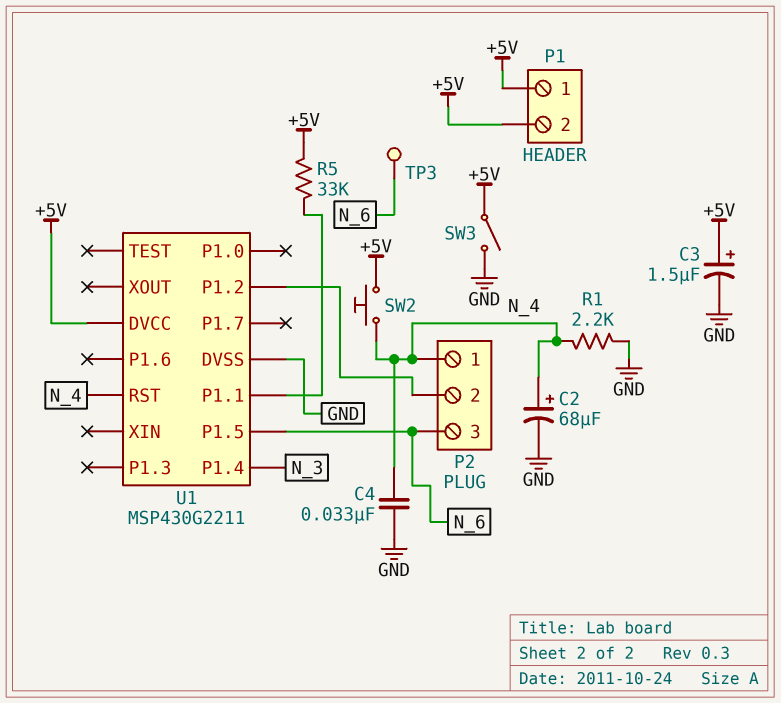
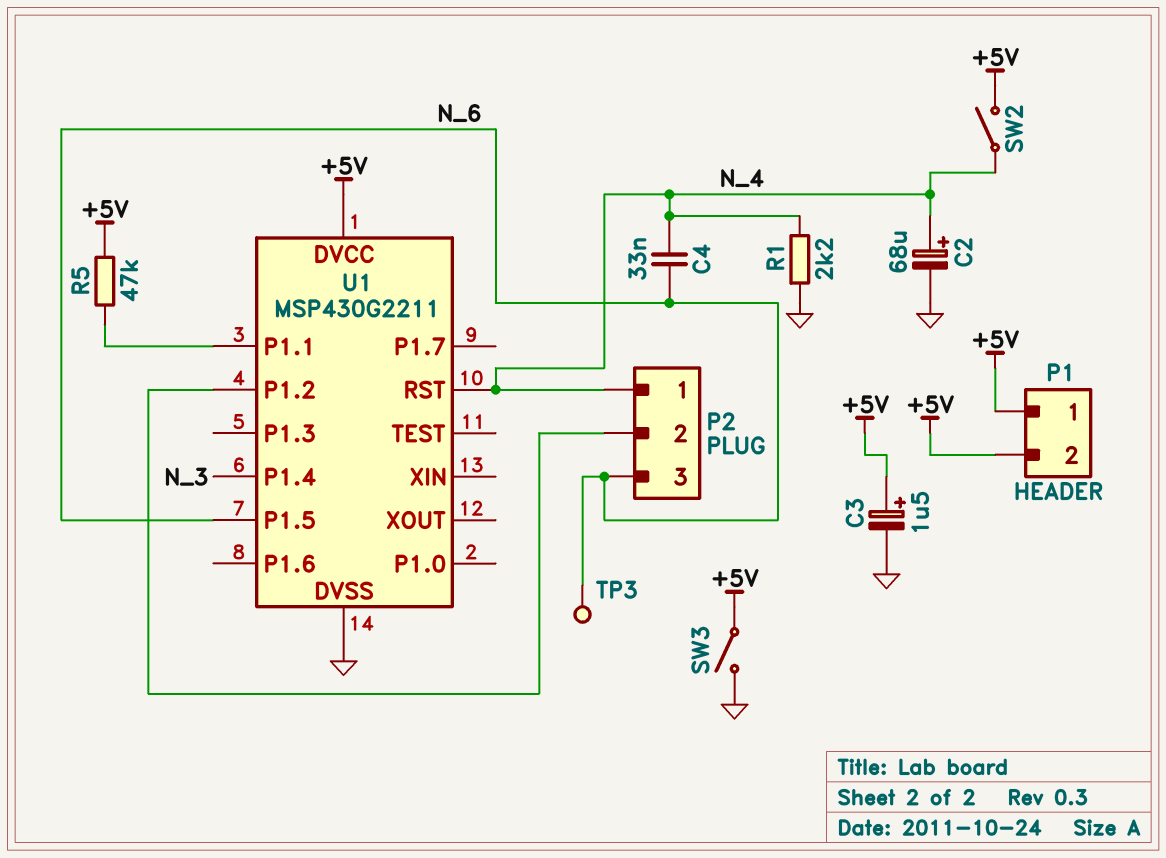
C4: 33nF (GND, N_4) -> 33nF (N_4, N_6)
R5: 33k (+5V, U1/P1.1) -> 47k (+5V, U1/P1.1)
SW2: button (+5V, N_4) -> switch (+5V, N_4)

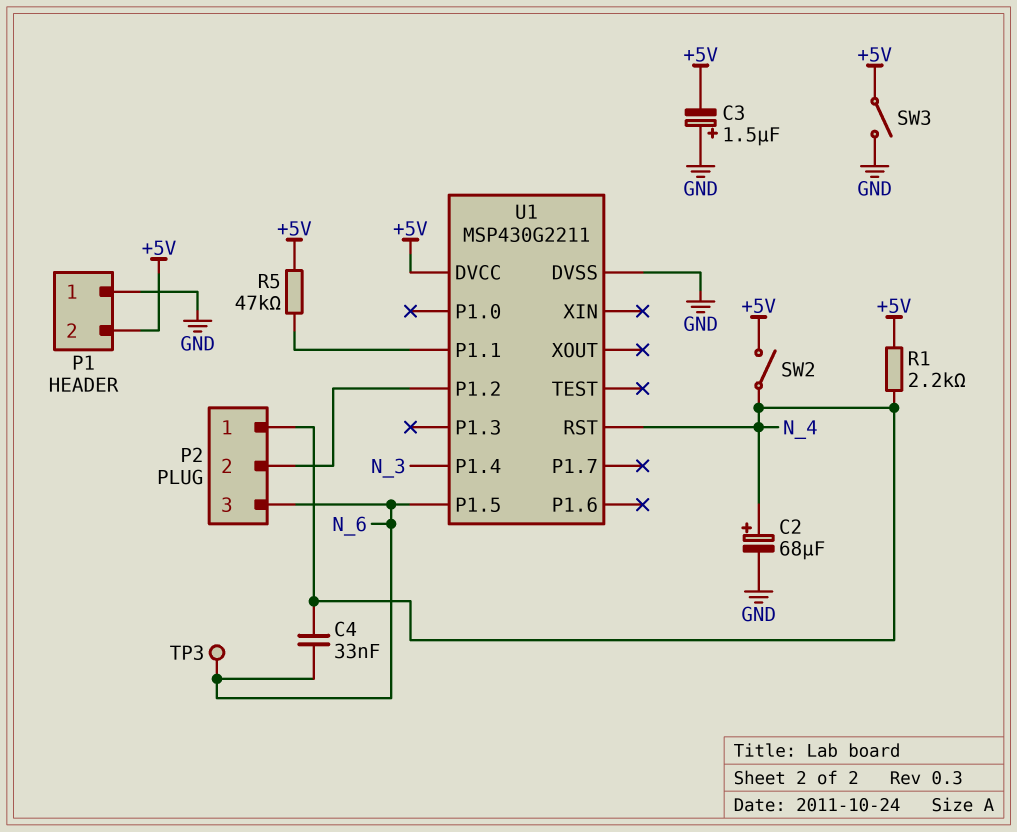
C3: 1.5uF (plus +5V, minus GND) -> 1.5uF (plus GND, minus +5V)
P1 pin 1: +5V -> GND
R1: 2.2k (GND, N_4) -> 2.2k (+5V, N_4)

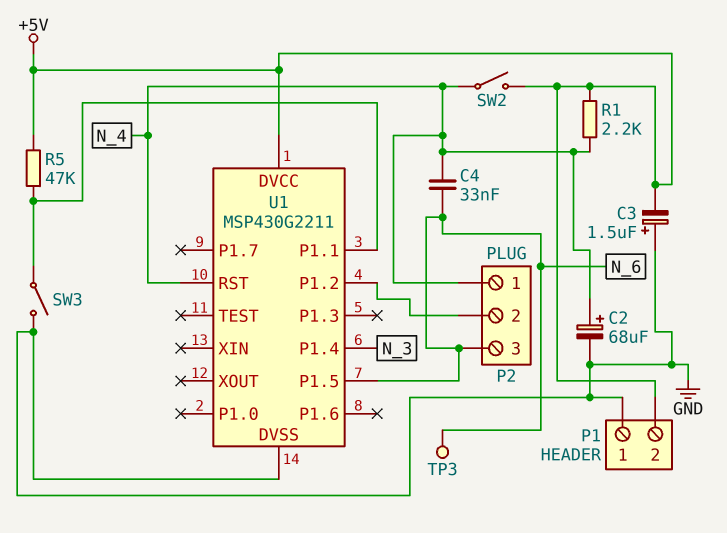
SW3: switch (+5V, GND) -> switch (GND, U1/P1.1)

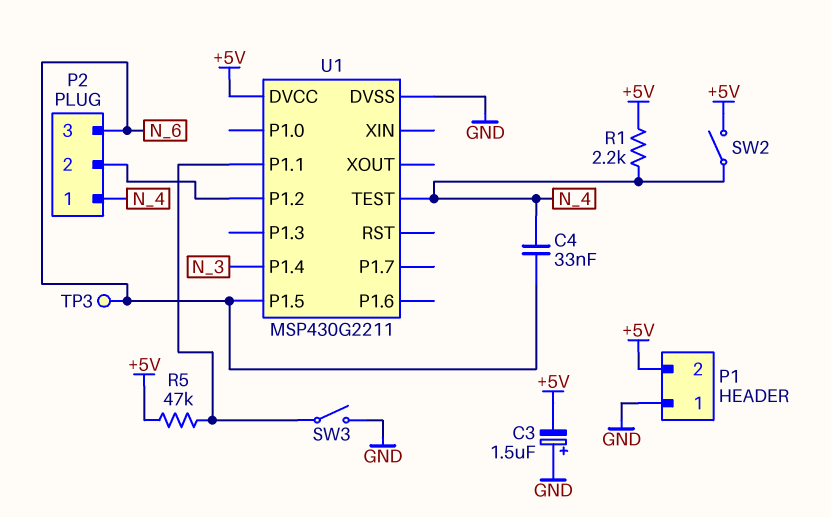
C2: 68uF (plus N_4, minus GND) -> none
U1 pin RST: N_4 -> none
U1 pin TEST: none -> N_4

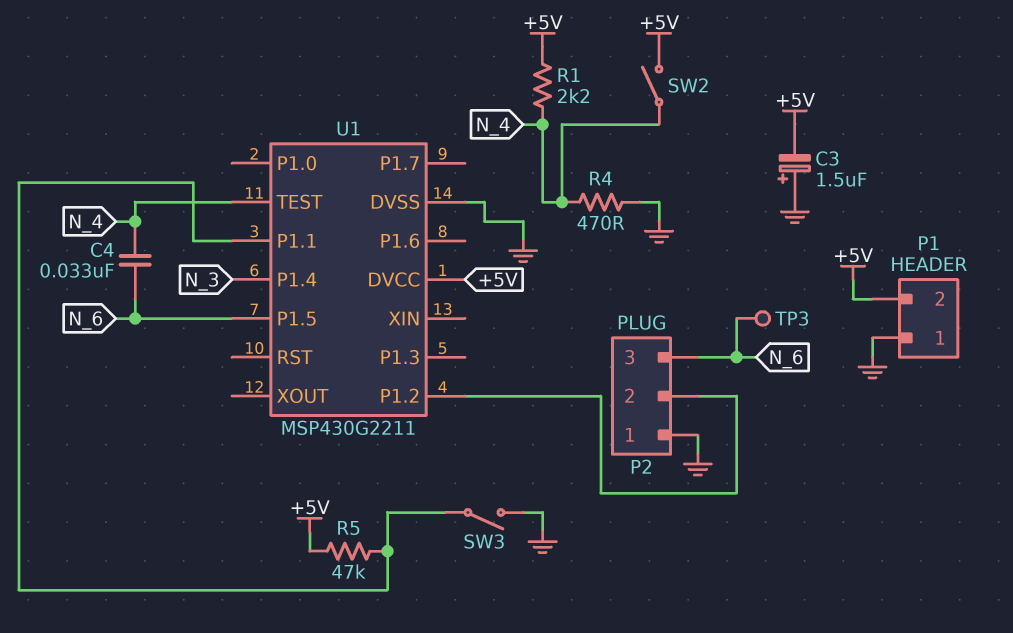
P2 pin 1: N_4 -> GND
R4: none -> 470 (GND, N_4)

